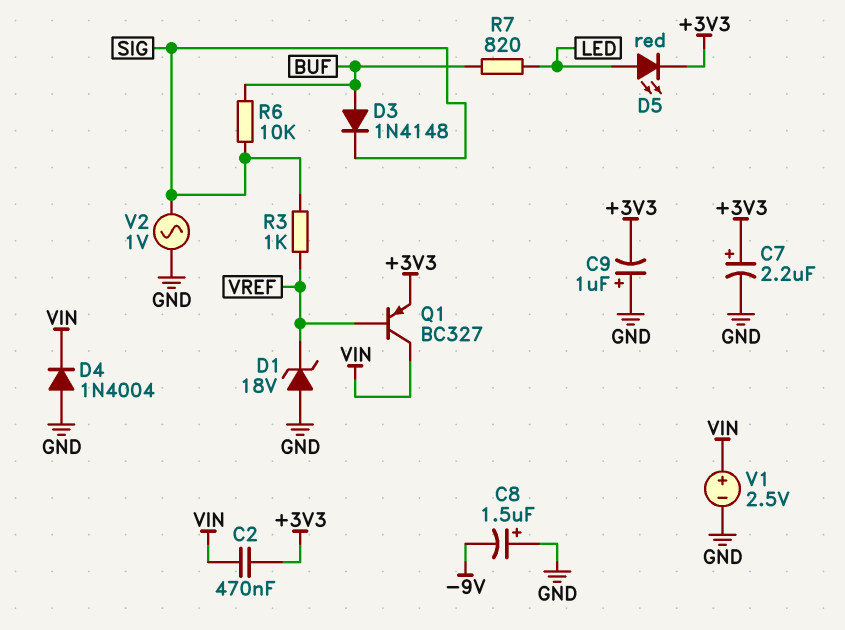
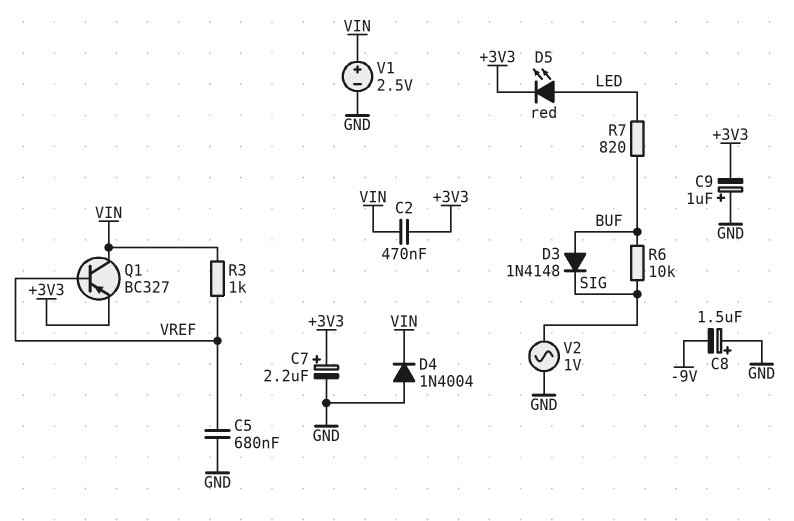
C5: none -> 680nF (GND, VREF)
D1: zener 18V (A GND, K VREF) -> none
R3: 1k (SIG, VREF) -> 1k (VIN, VREF)

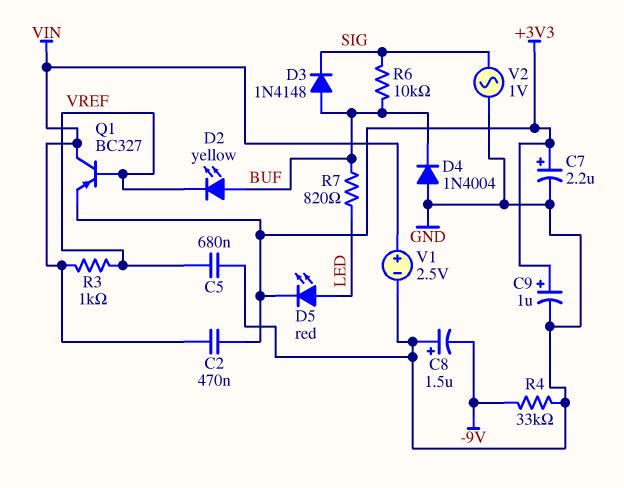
C9: 1uF (plus GND, minus +3V3) -> 1uF (plus +3V3, minus GND)
D2: none -> LED yellow (A BUF, K VREF)
D4: diode 1N4004 (A GND, K VIN) -> diode 1N4004 (A GND, K BUF)
R4: none -> 33k (-9V, GND)

